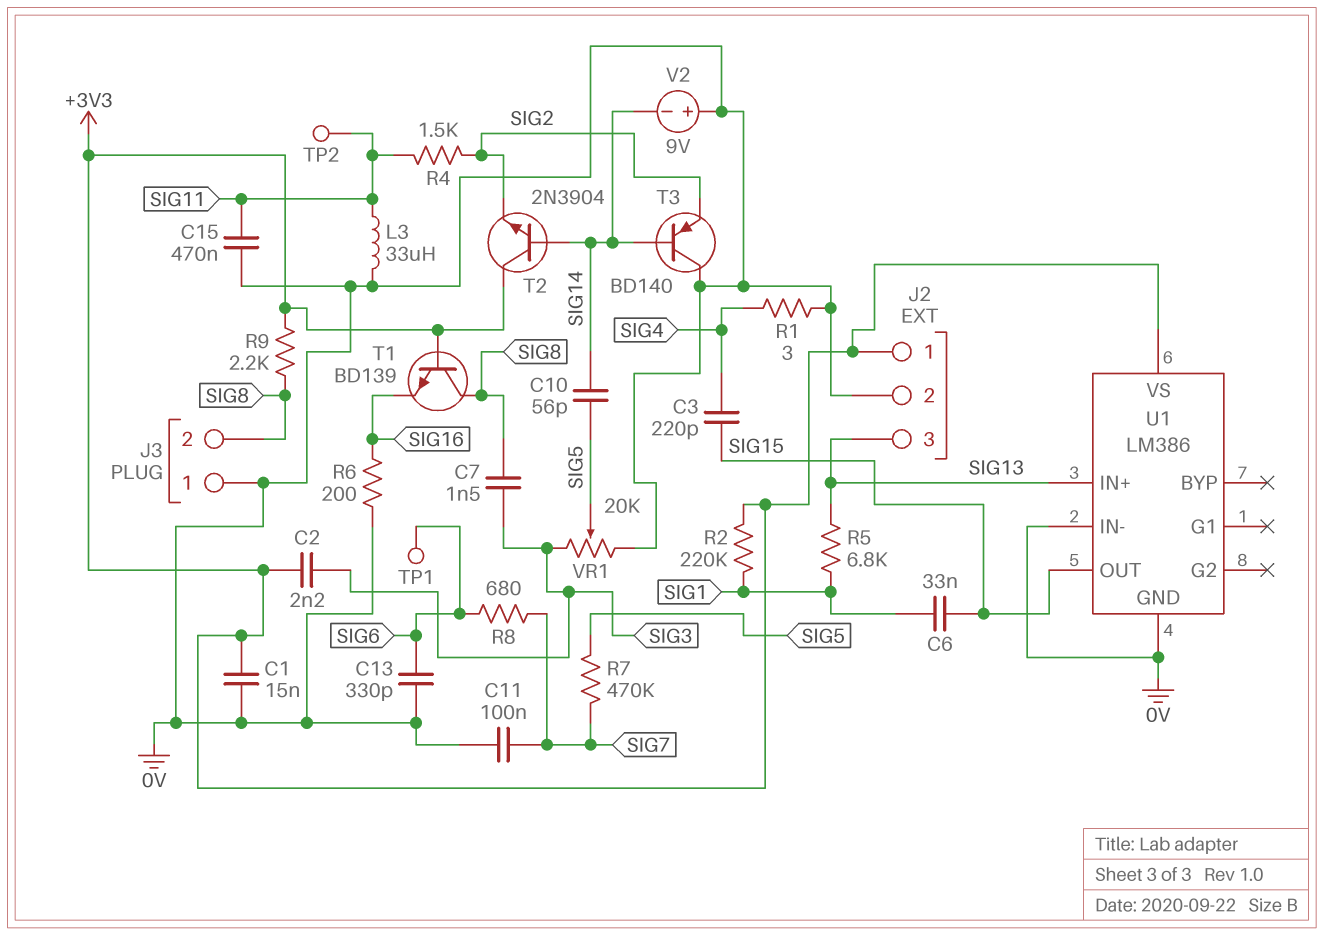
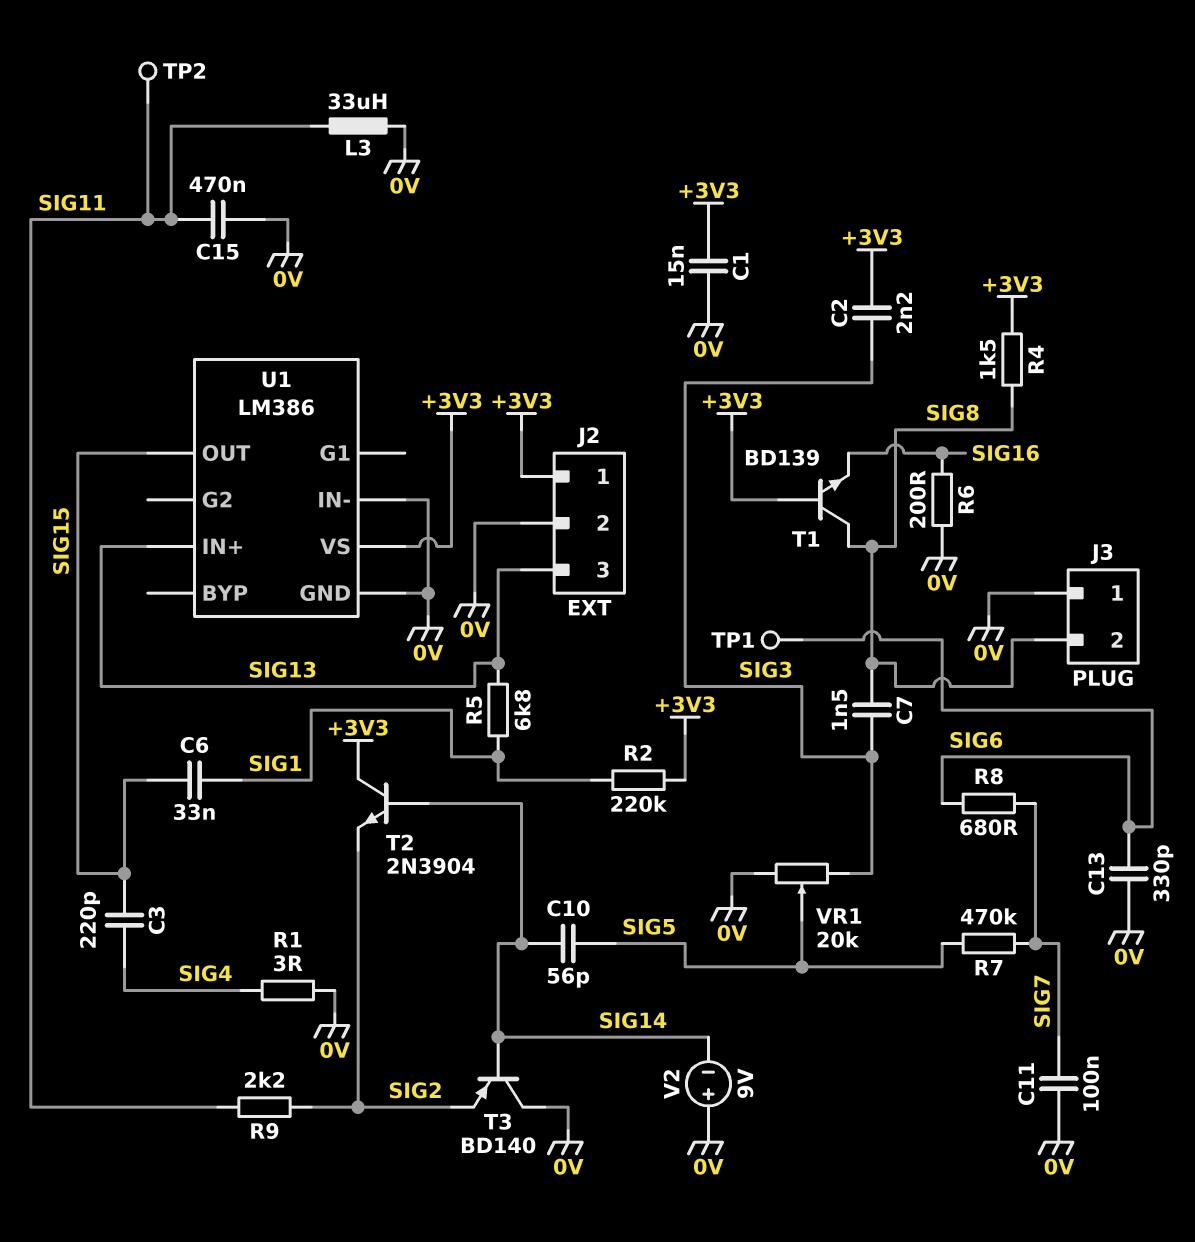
R4: 1.5k (SIG2, SIG11) -> 1.5k (+3V3, SIG8)
R9: 2.2k (+3V3, SIG8) -> 2.2k (SIG2, SIG11)

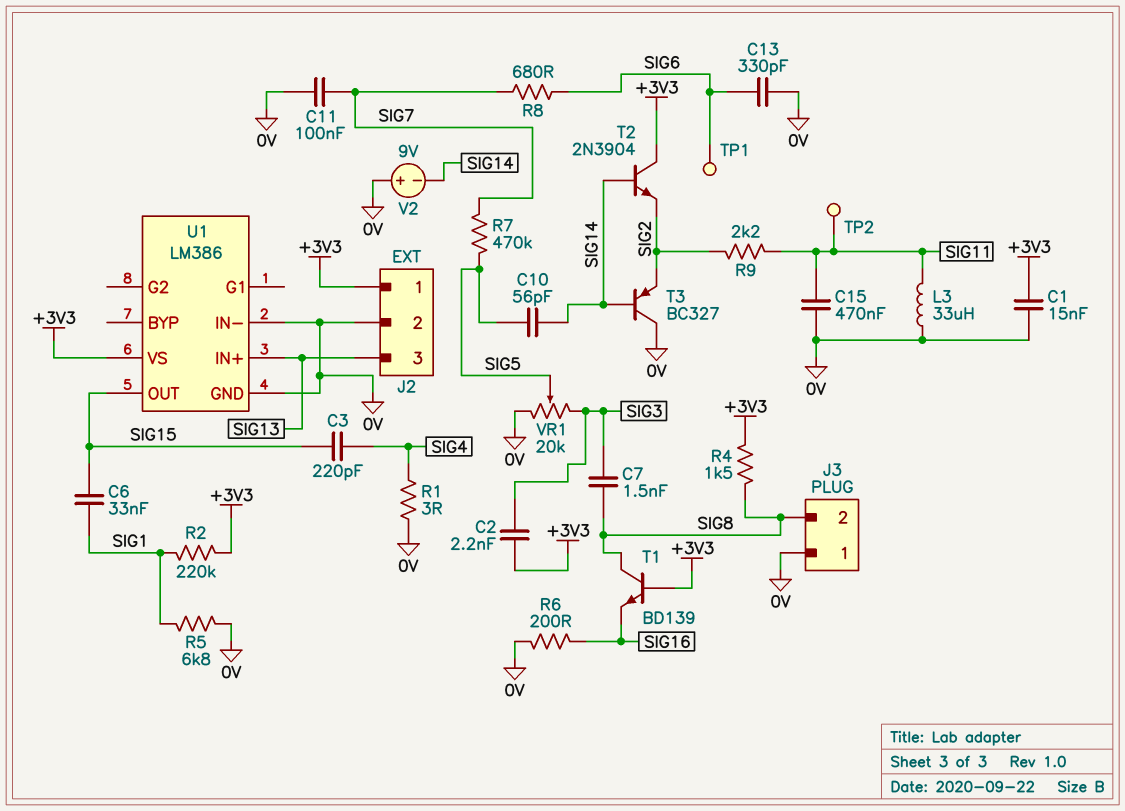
R5: 6.8k (SIG1, SIG13) -> 6.8k (0V, SIG1)
T3: PNP BD140 (B SIG14, C 0V, E SIG2) -> PNP BC327 (B SIG14, C 0V, E SIG2)

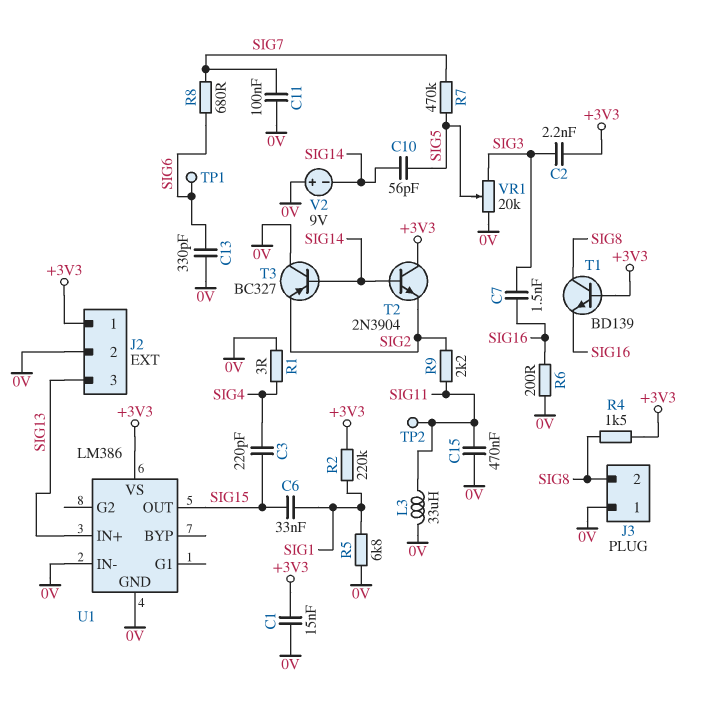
C7: 1.5nF (SIG3, SIG8) -> 1.5nF (SIG3, SIG16)

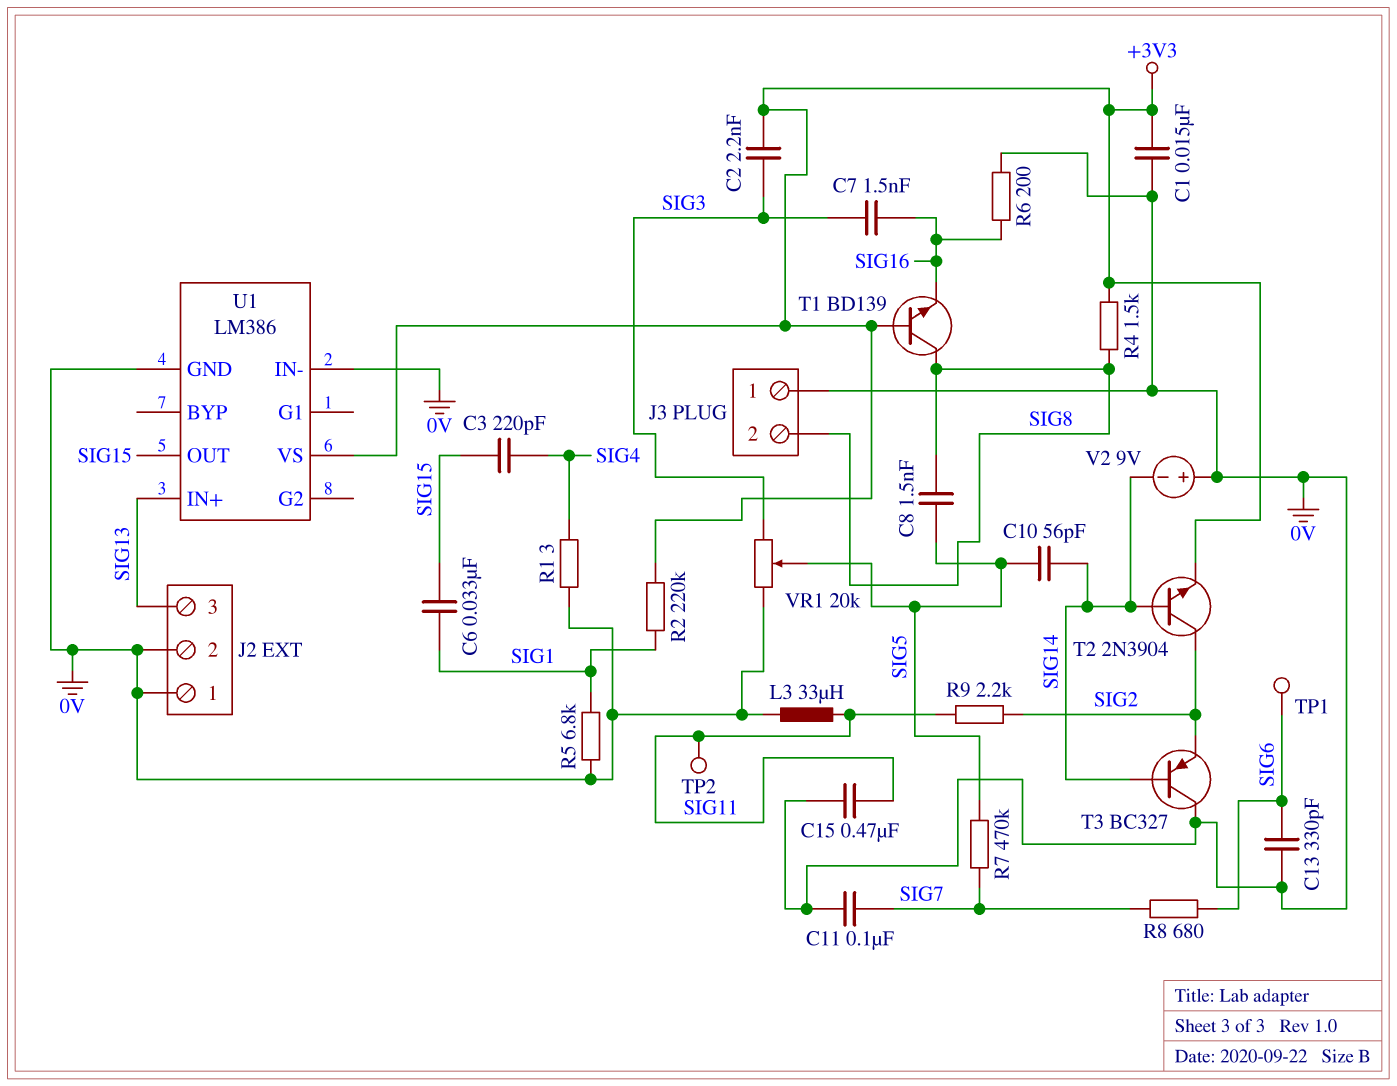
C8: none -> 1.5nF (SIG5, SIG8)
J2 pin 1: +3V3 -> 0V
T2: NPN 2N3904 (B SIG14, C +3V3, E SIG2) -> NPN 2N3904 (B SIG14, C SIG2, E +3V3)

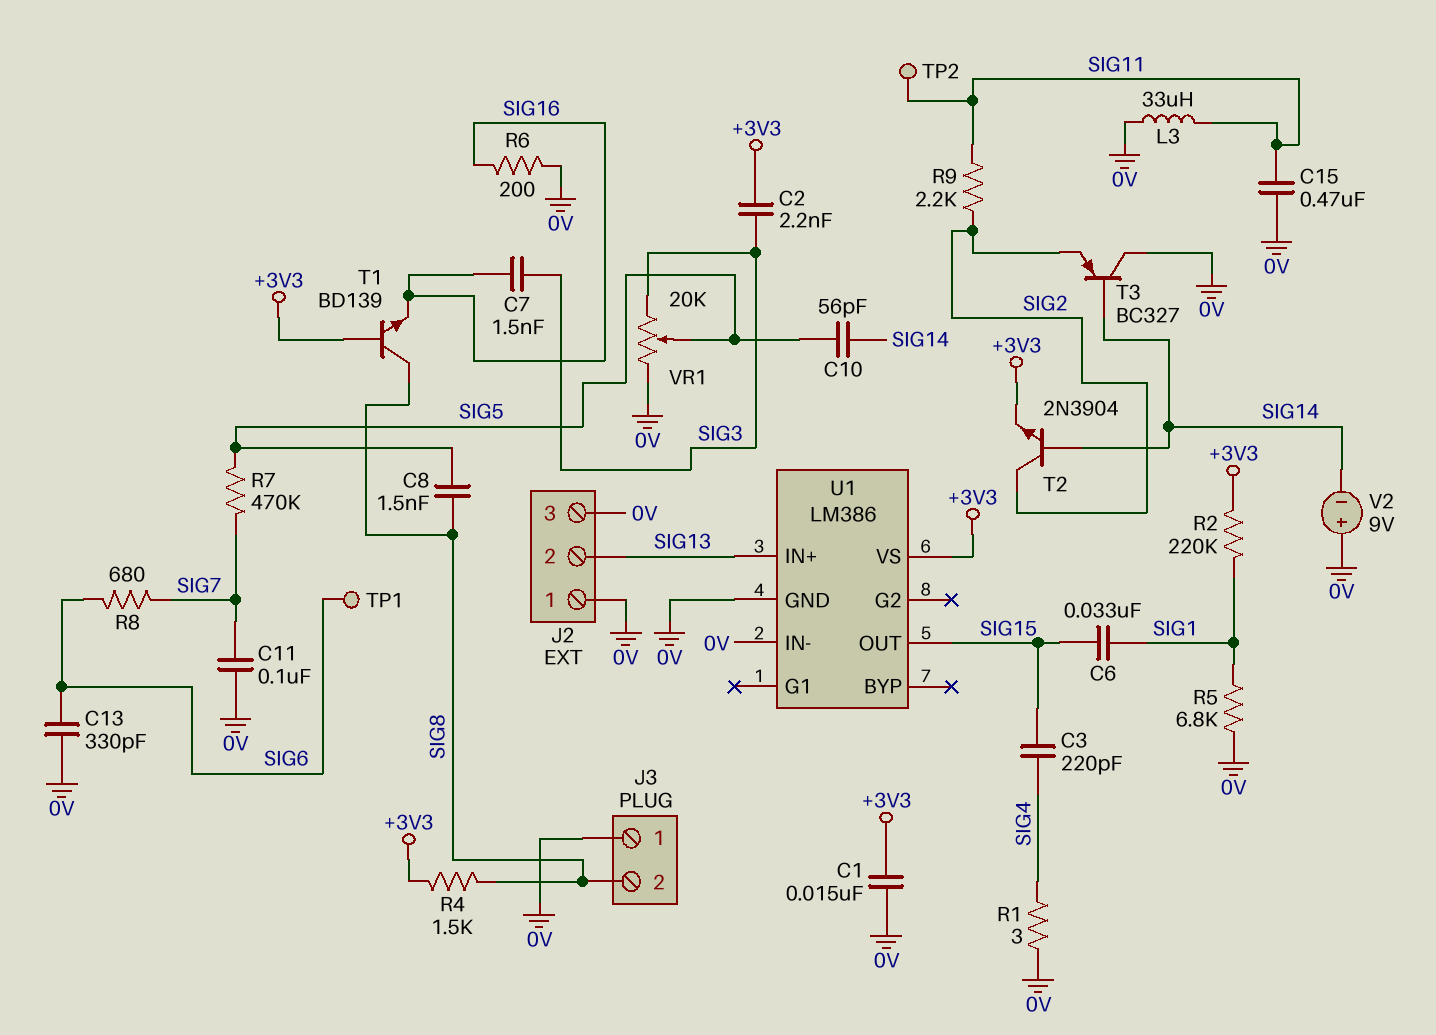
J2 pin 2: 0V -> SIG13
J2 pin 3: SIG13 -> 0V

